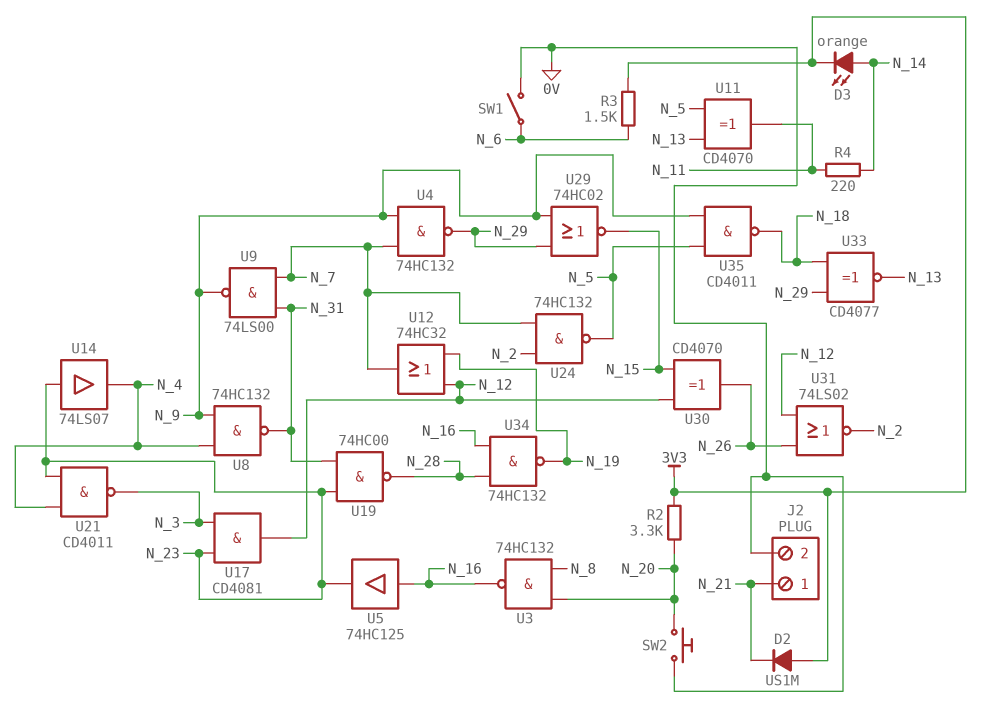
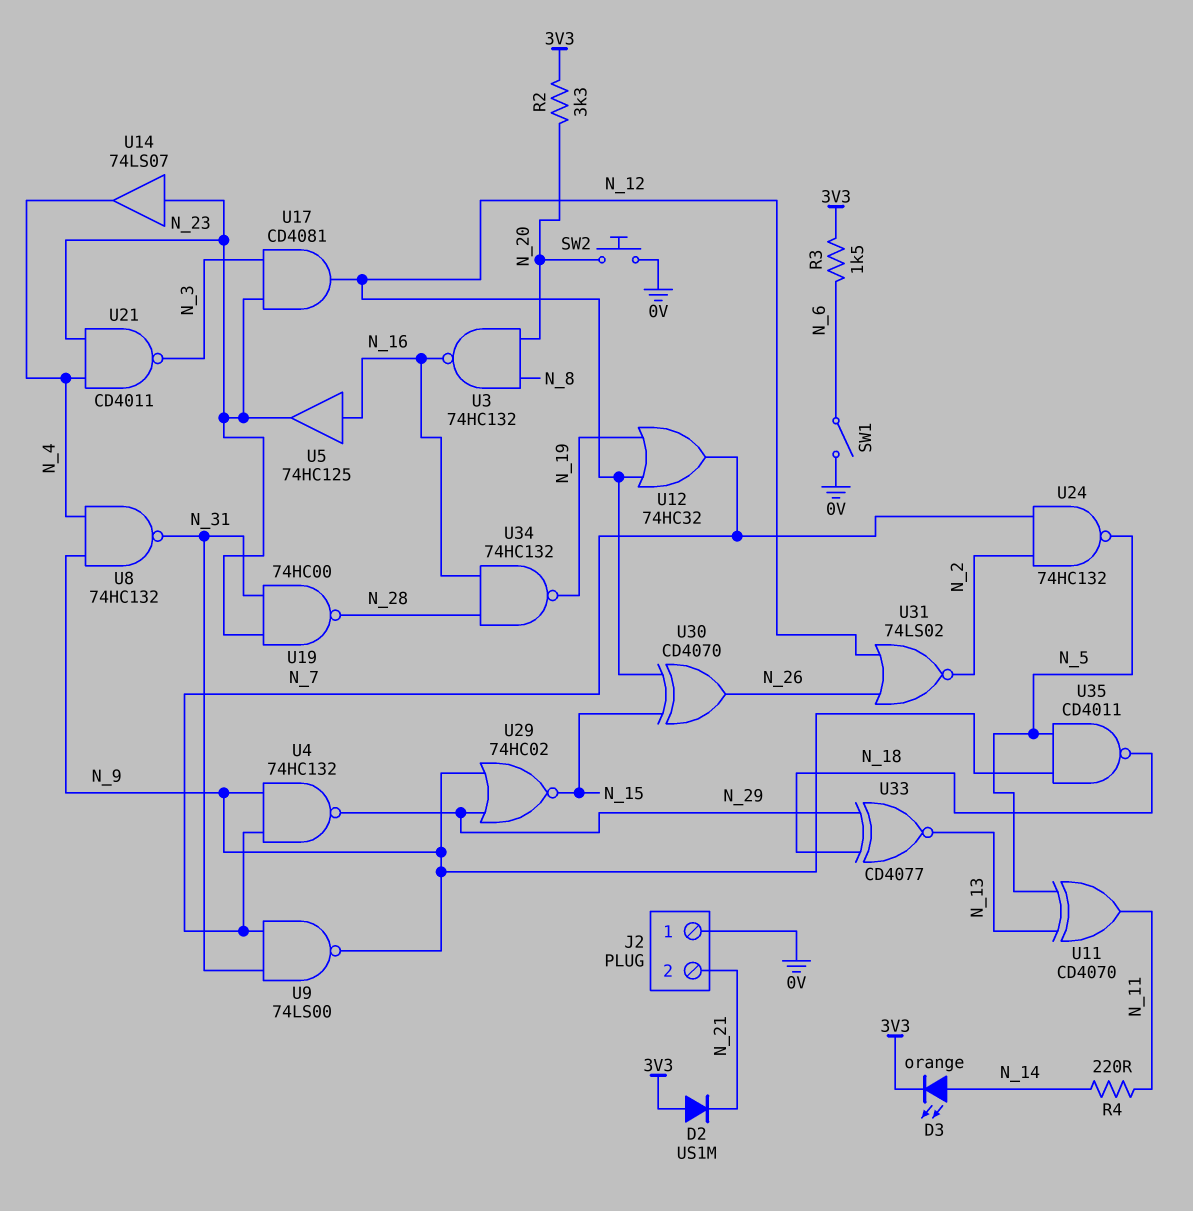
J2 pin 1: N_21 -> 0V
J2 pin 2: 0V -> N_21

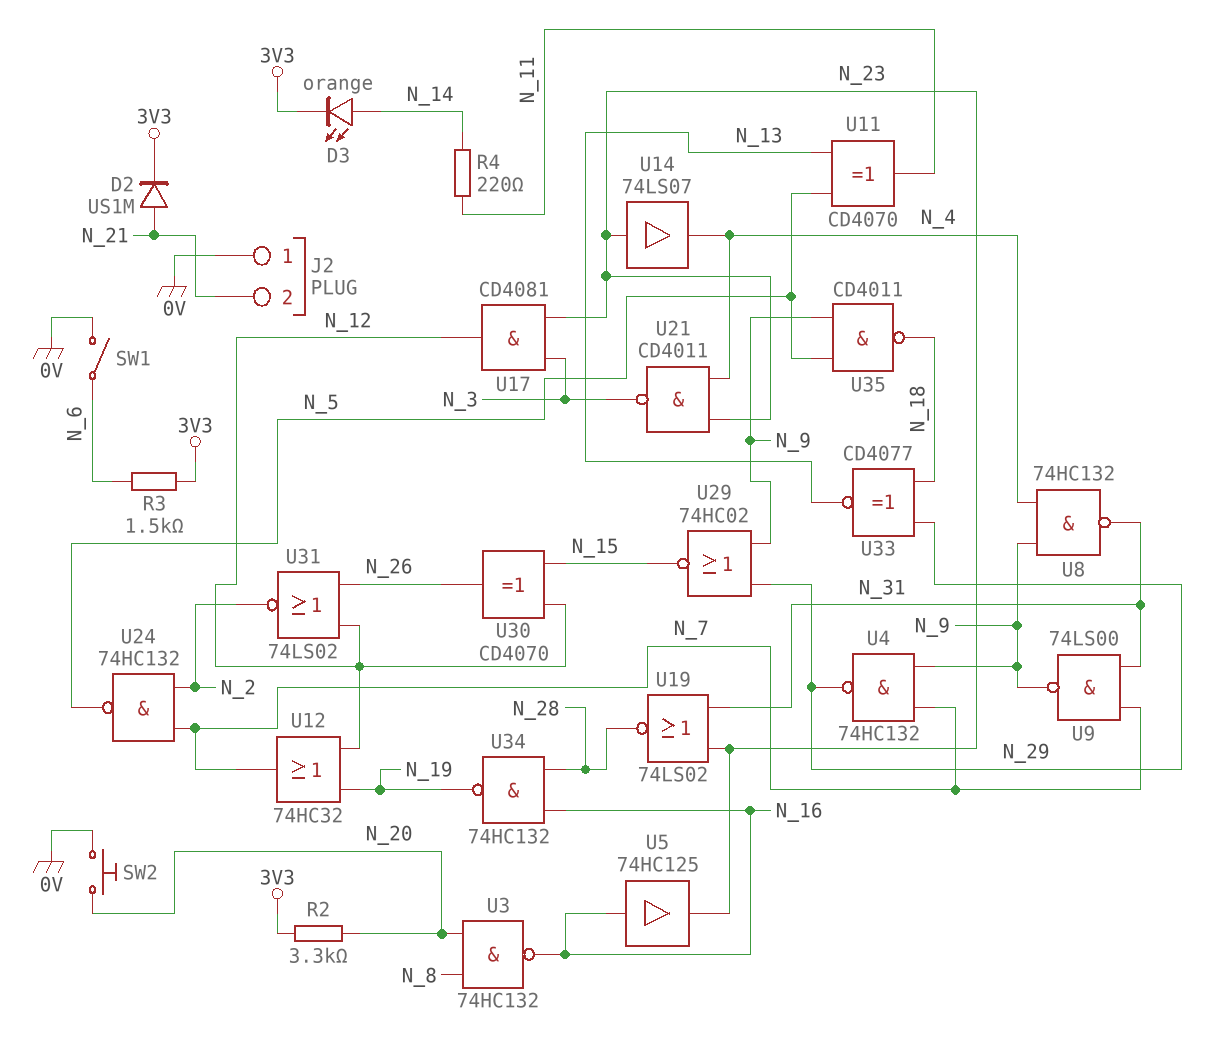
D2: diode US1M (A 3V3, K N_21) -> diode US1M (A N_21, K 3V3)
U19: NAND 74HC00 (in N_23, in N_31, out N_28) -> NOR 74LS02 (in N_23, in N_31, out N_28)

